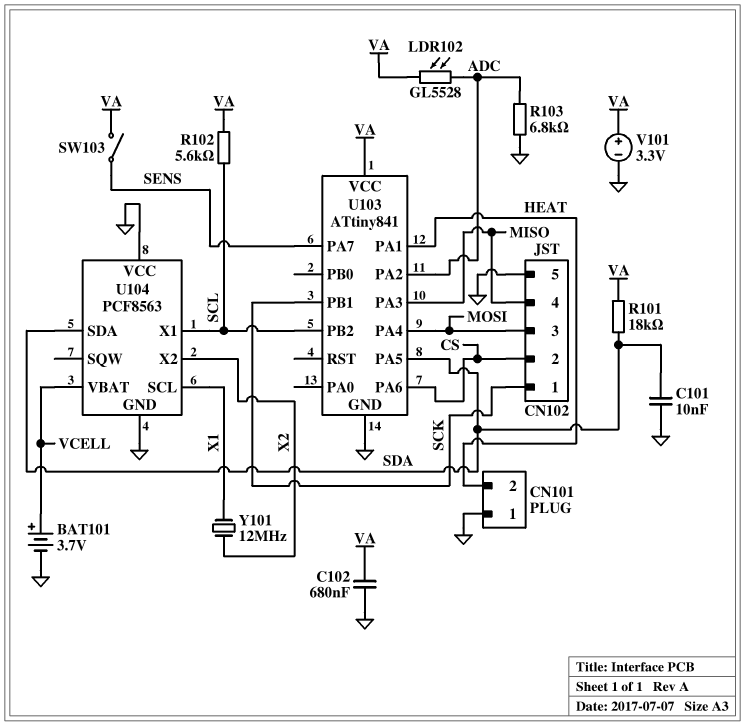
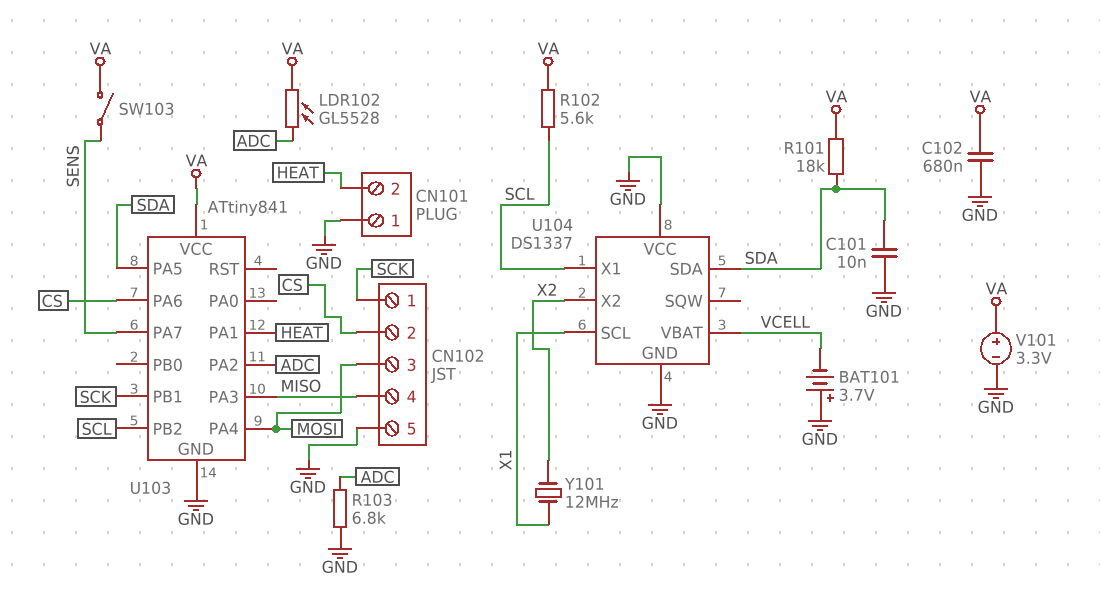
BAT101: 3.7V (plus VCELL, minus GND) -> 3.7V (plus GND, minus VCELL)
U104: PCF8563 -> DS1337

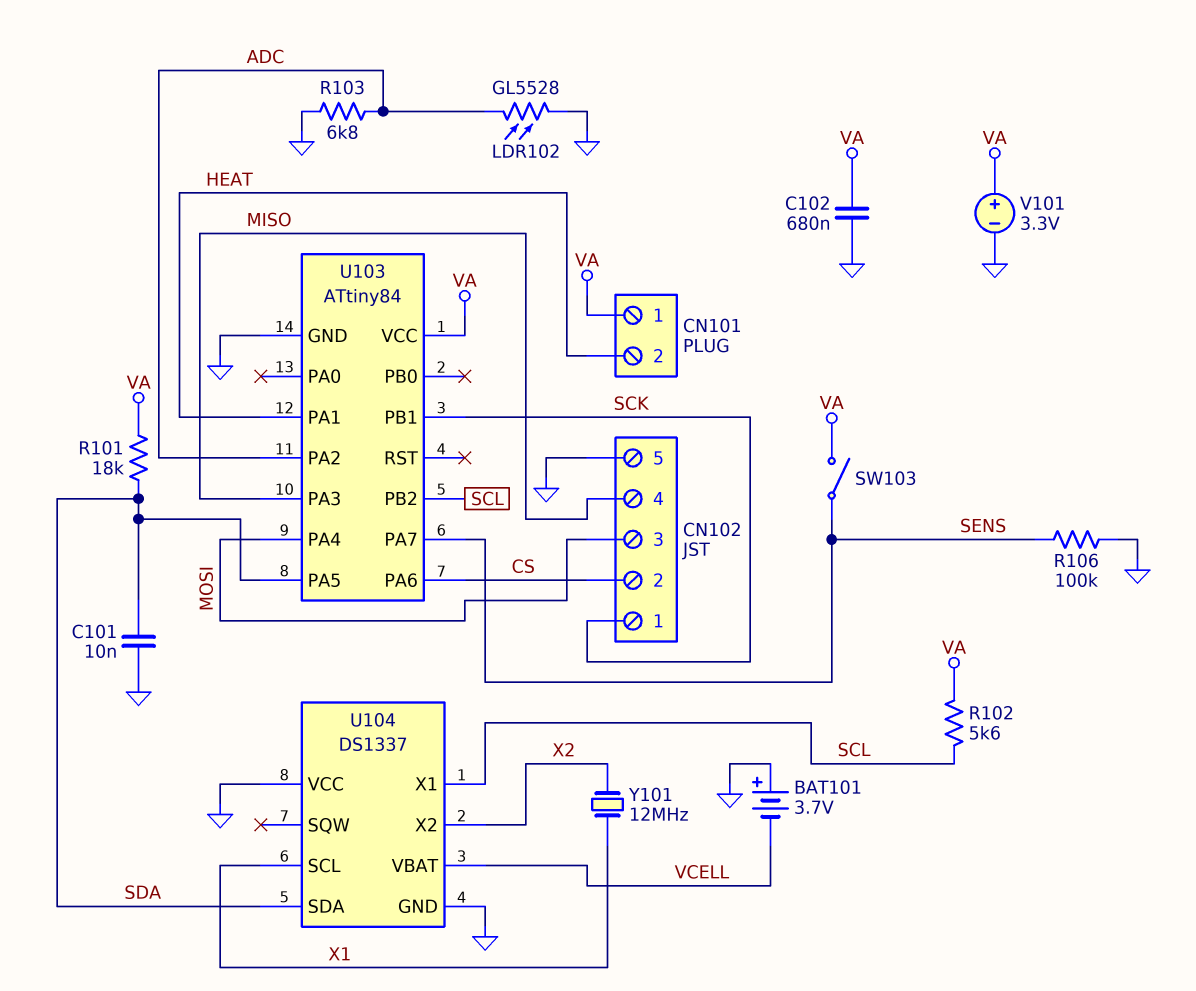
CN101 pin 1: GND -> VA
LDR102: GL5528 (ADC, VA) -> GL5528 (ADC, GND)
R106: none -> 100k (GND, SENS)
U103: ATtiny841 -> ATtiny84

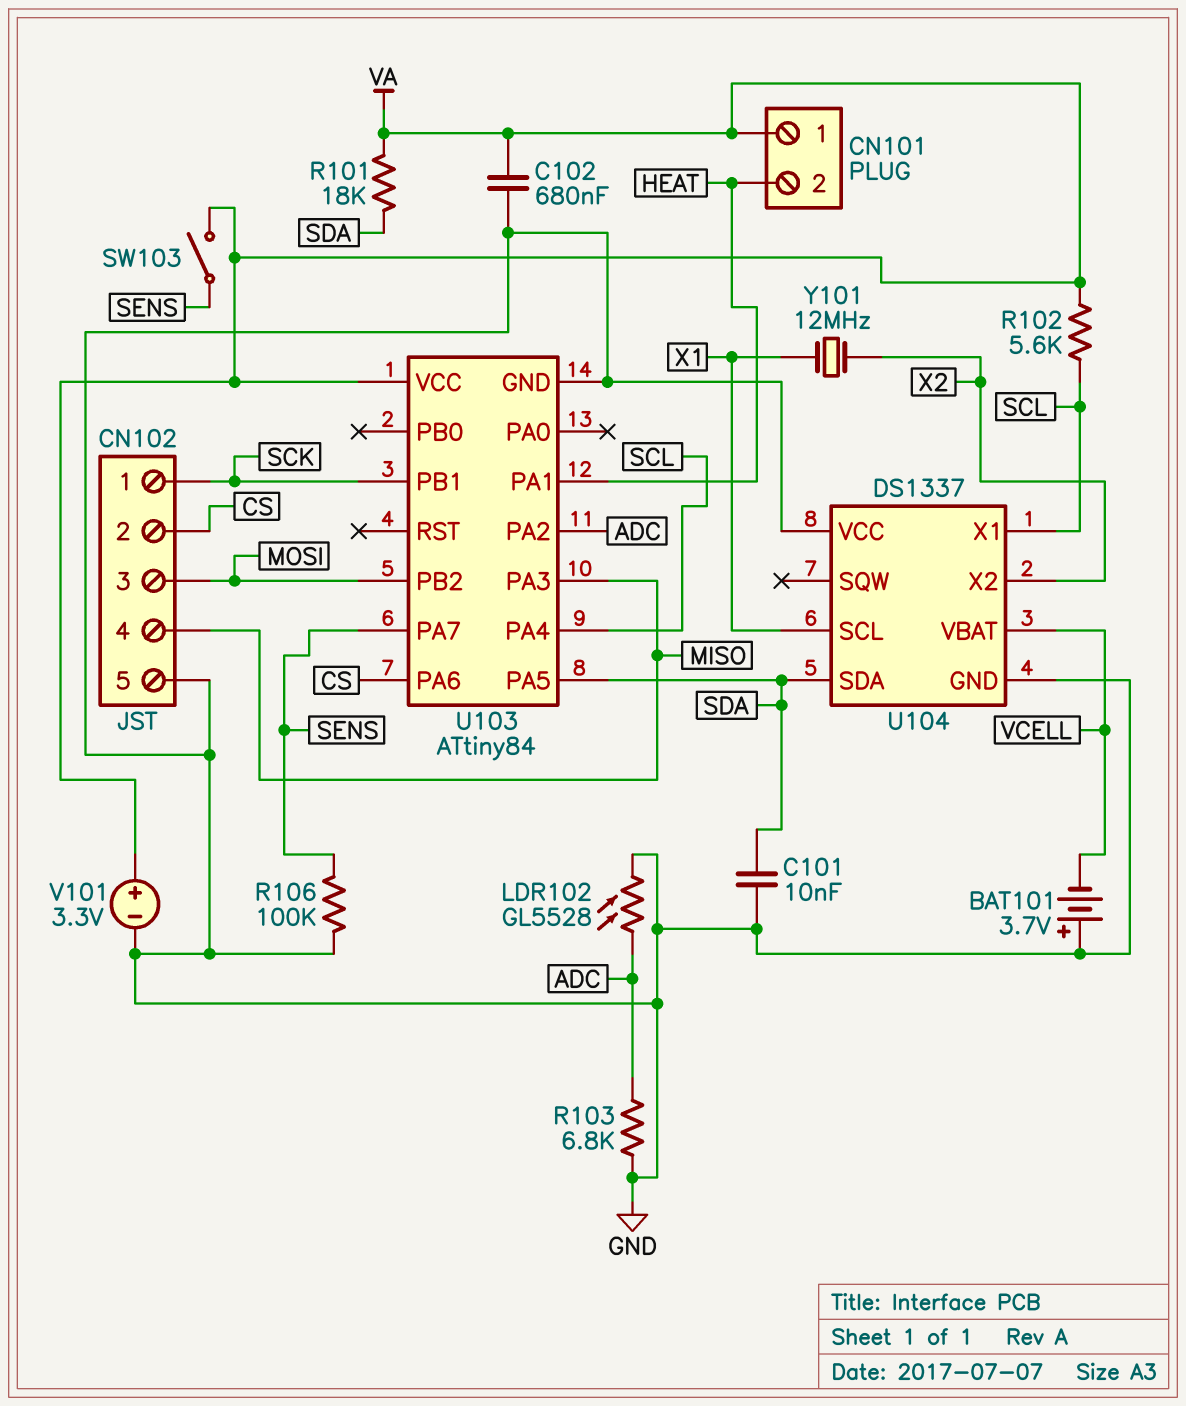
U103 pin PA4: MOSI -> SCL
U103 pin PB2: SCL -> MOSI

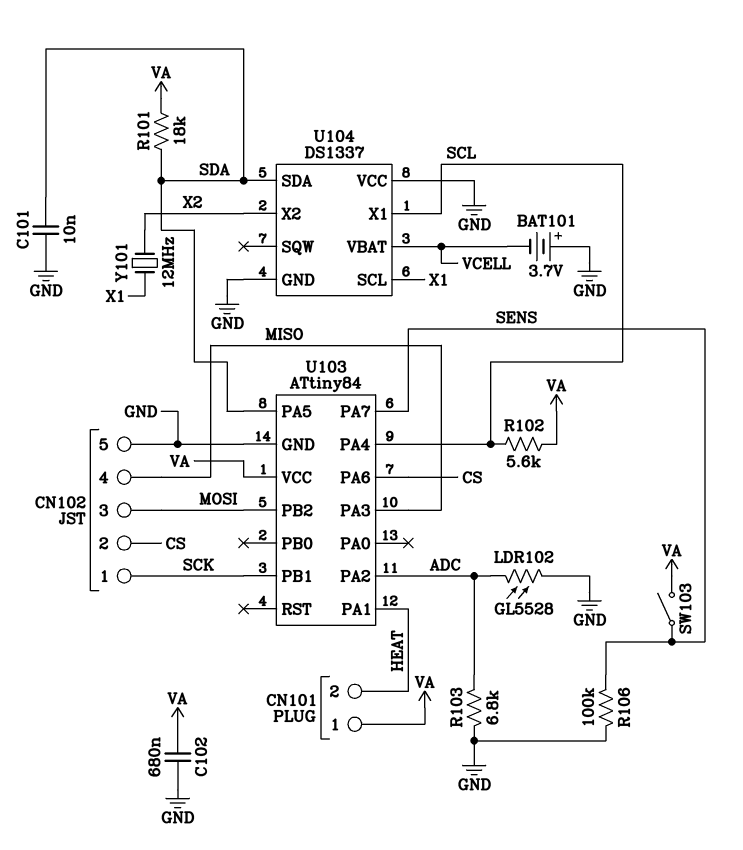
V101: 3.3V (plus VA, minus GND) -> none

